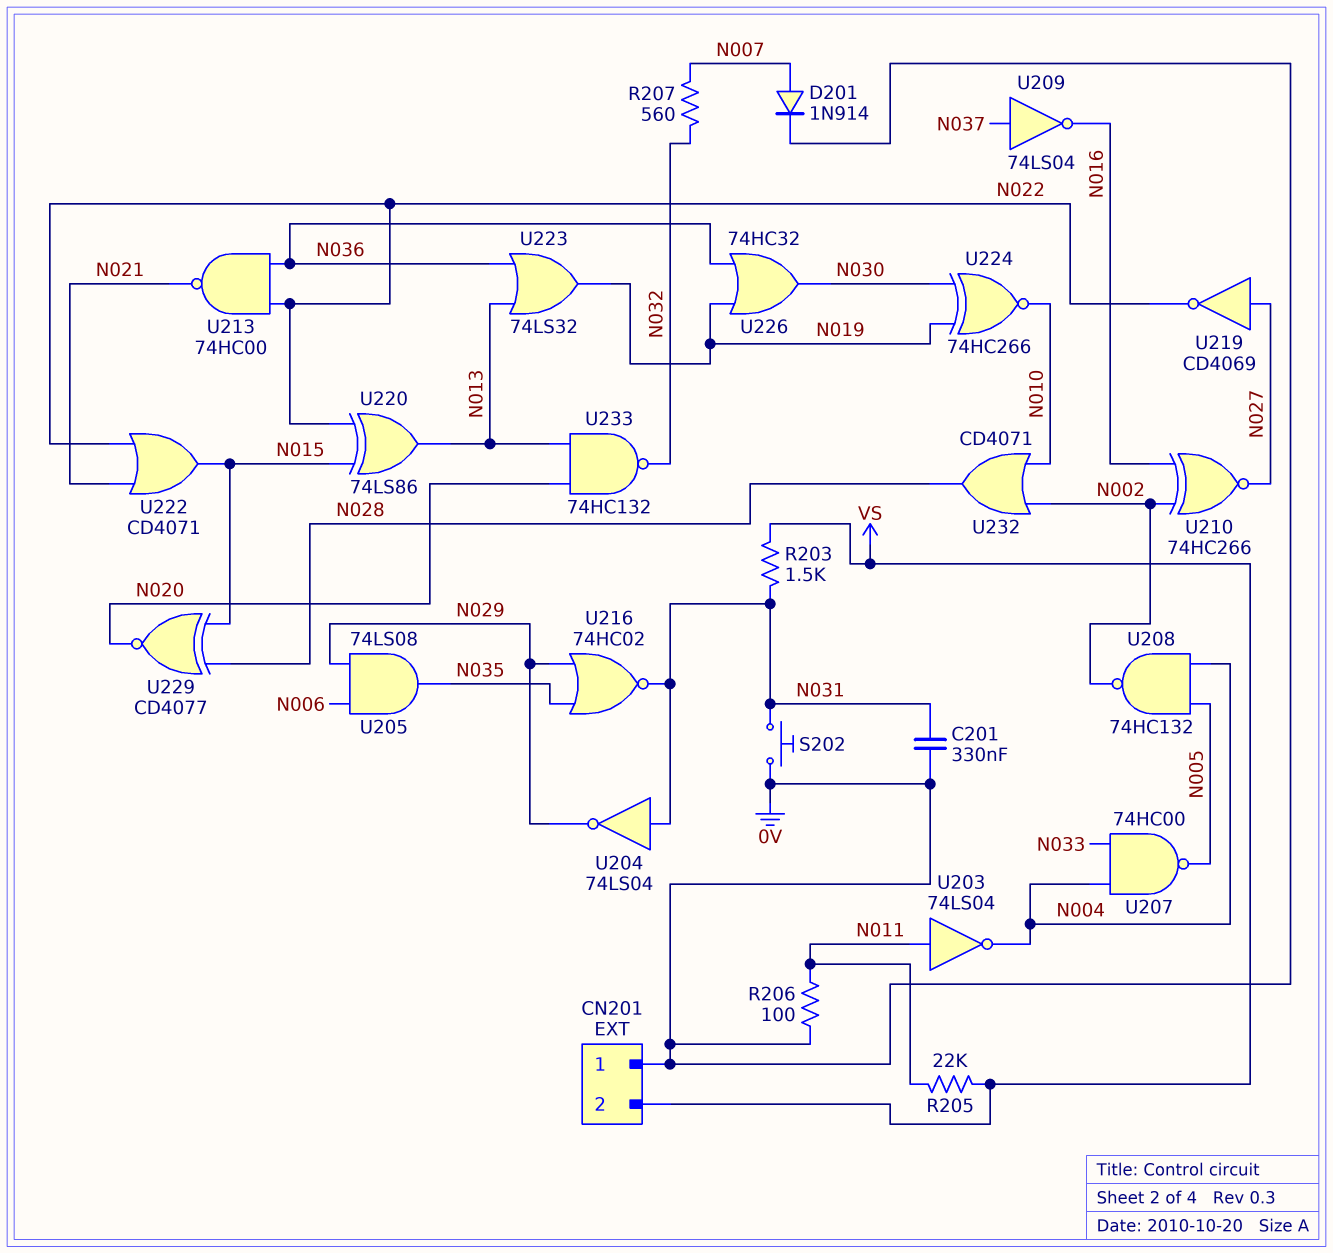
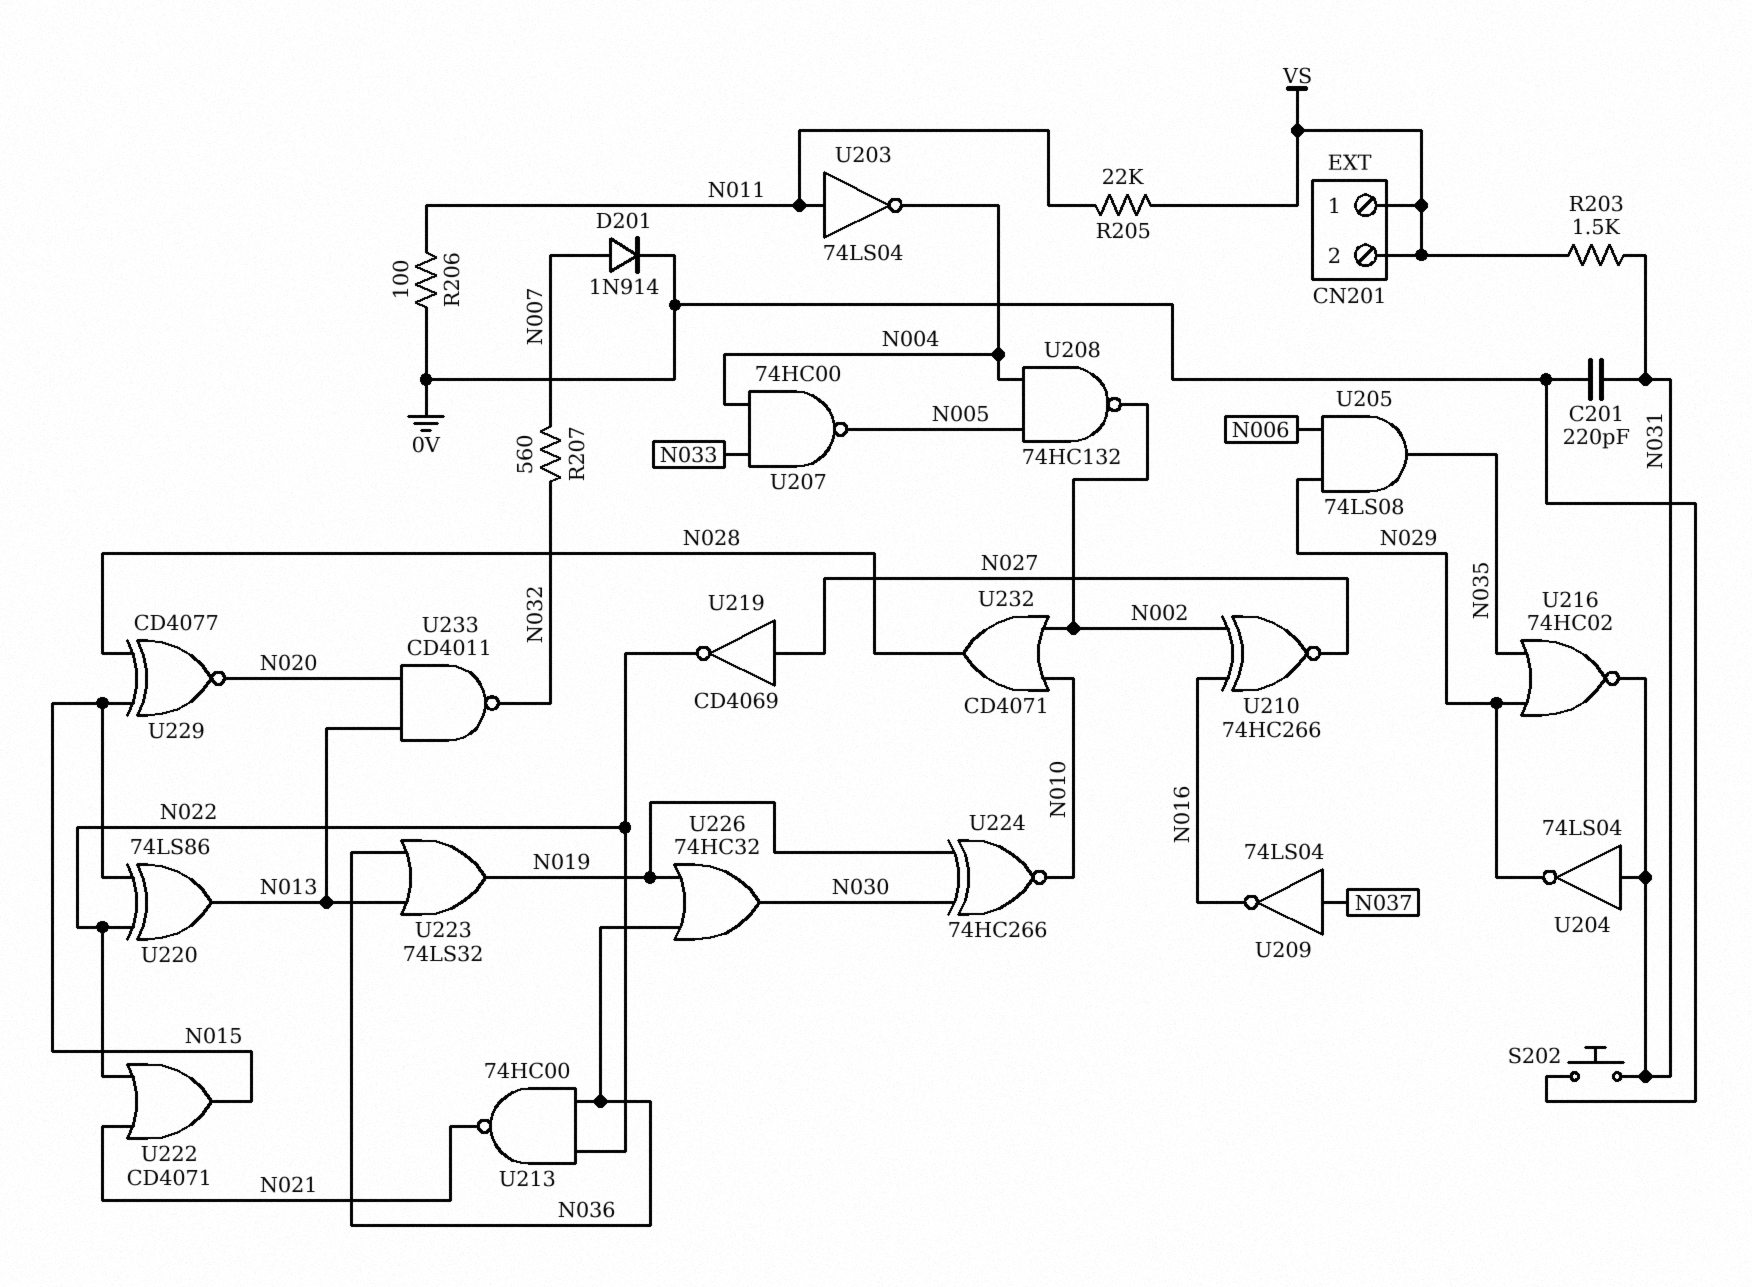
C201: 330nF (0V, N031) -> 220pF (0V, N031)
CN201 pin 1: 0V -> VS
U233: NAND 74HC132 (in N013, in N020, out N032) -> NAND CD4011 (in N013, in N020, out N032)

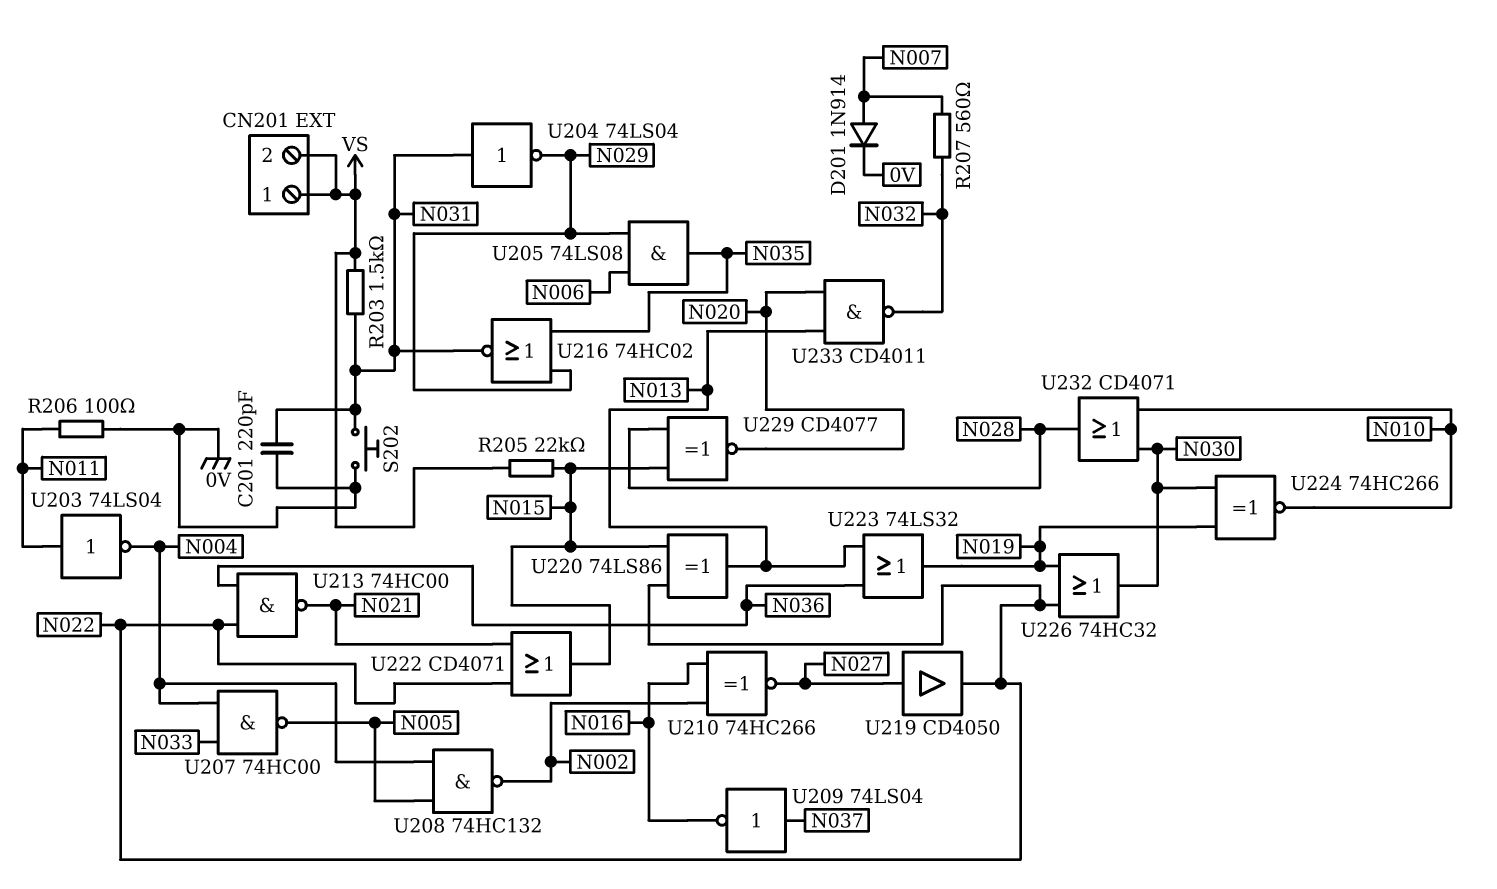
R205: 22k (N011, VS) -> 22k (N015, VS)
U219: NOT CD4069 (in N027, out N022) -> buffer CD4050 (in N027, out N022)
U226: OR 74HC32 (in N019, in N036, out N030) -> OR 74HC32 (in N019, in N022, out N030)
U232: OR CD4071 (in N002, in N010, out N028) -> OR CD4071 (in N010, in N030, out N028)

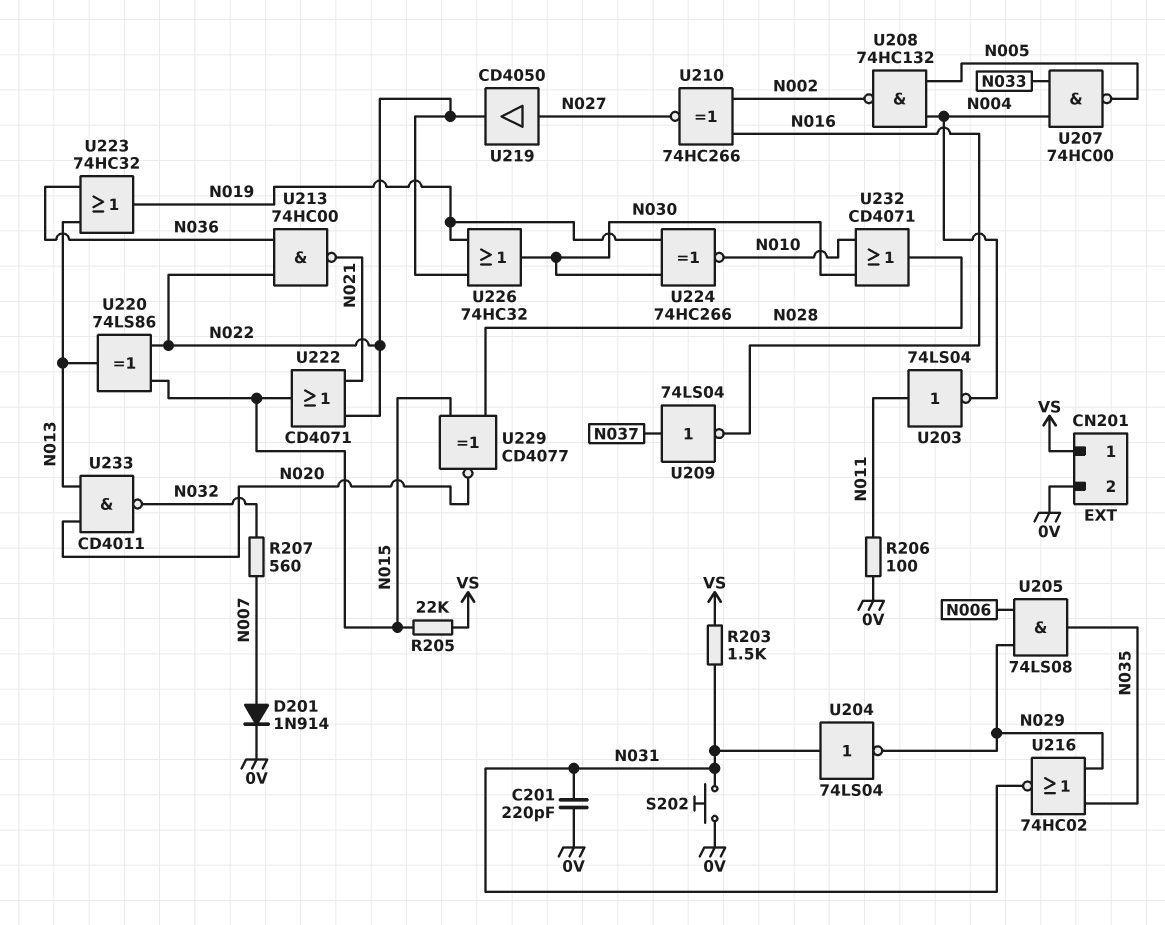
CN201 pin 2: VS -> 0V
U223: OR 74LS32 (in N013, in N036, out N019) -> OR 74HC32 (in N013, in N036, out N019)

